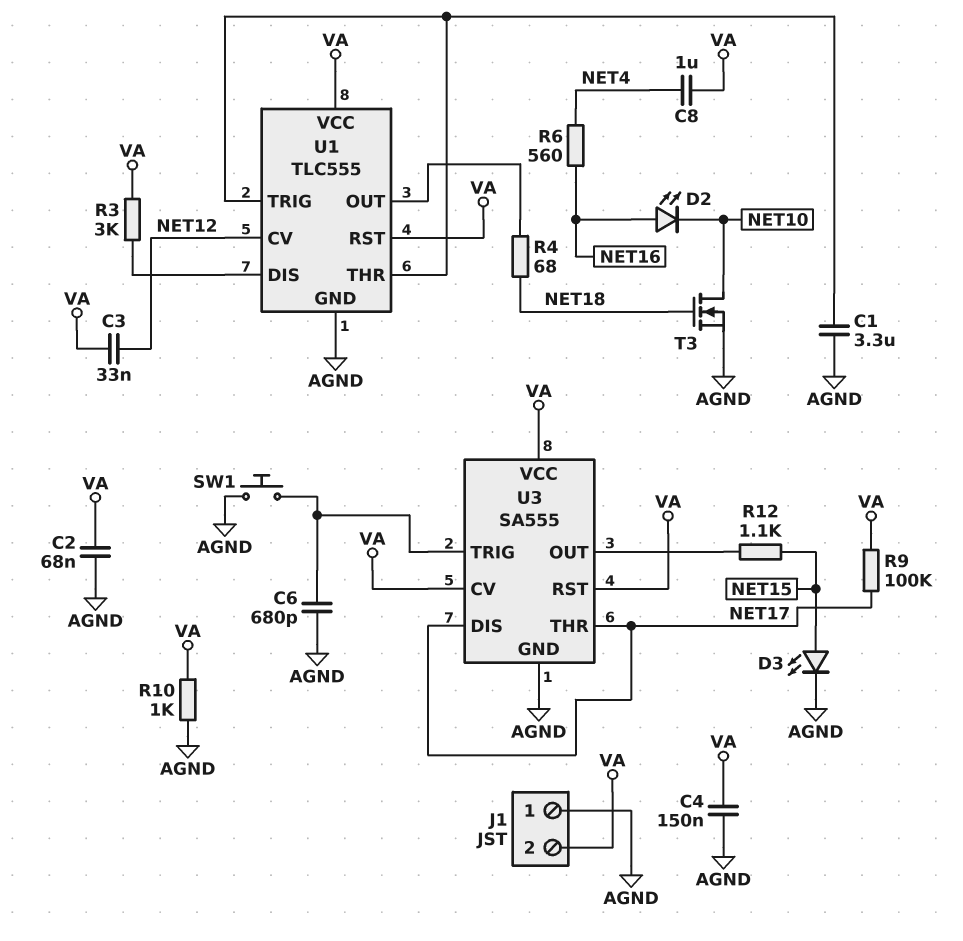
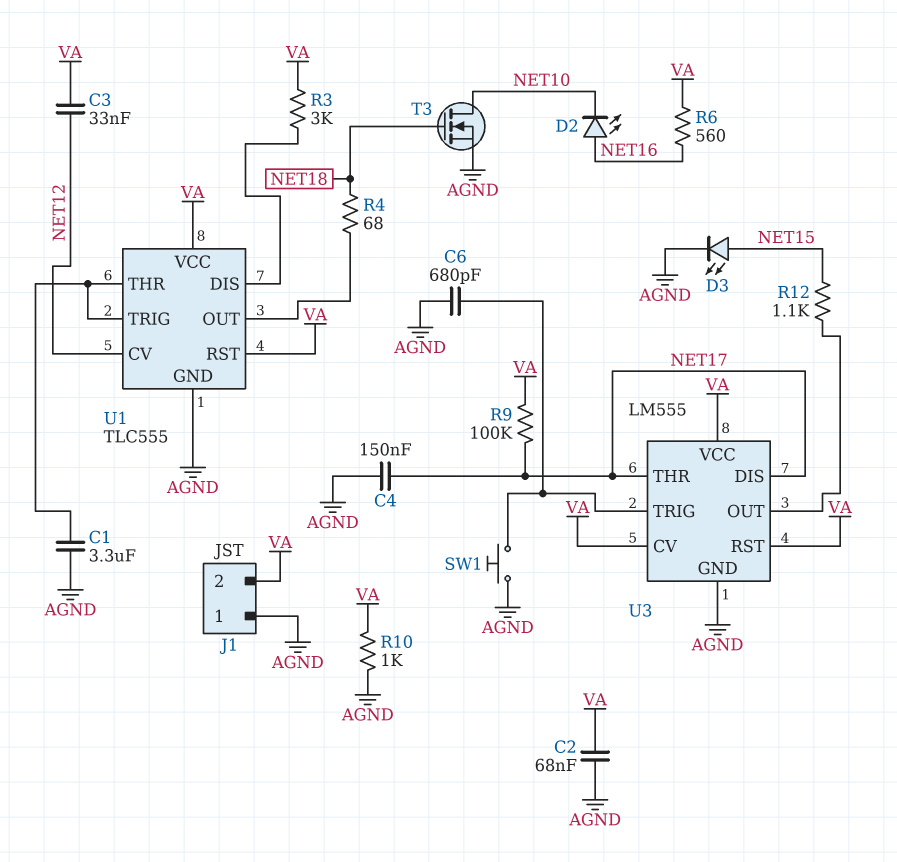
C4: 150nF (AGND, VA) -> 150nF (AGND, NET17)
C8: 1uF (NET4, VA) -> none
R6: 560 (NET4, NET16) -> 560 (NET16, VA)
U3: SA555 -> LM555

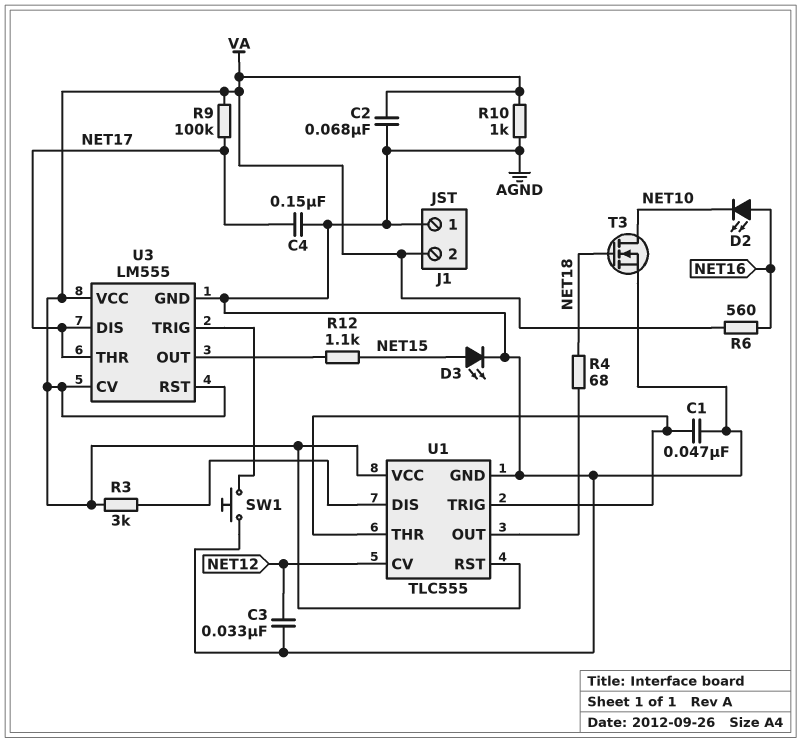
C1: 3.3uF (AGND, U1/THR) -> 47nF (AGND, U1/THR)
C3: 33nF (NET12, VA) -> 33nF (AGND, NET12)
C6: 680pF (AGND, U3/TRIG) -> none

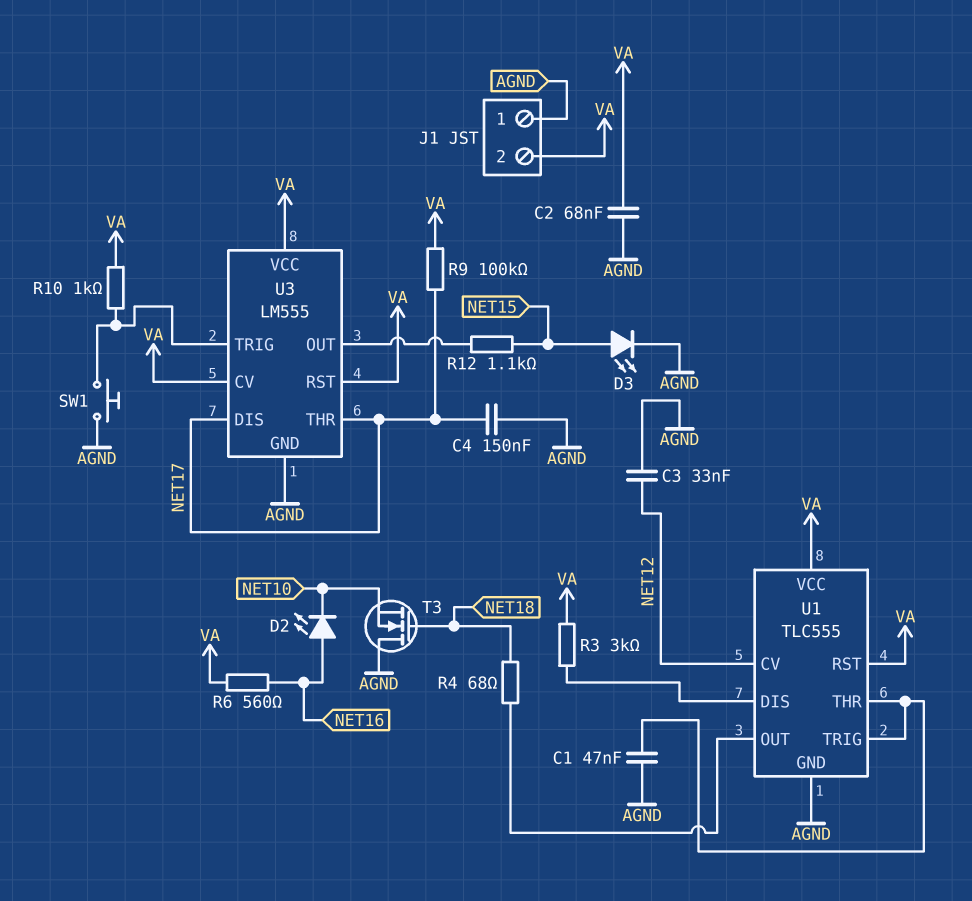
R10: 1k (AGND, VA) -> 1k (U3/TRIG, VA)
T3: NMOS (G NET18, D NET10, S AGND) -> NMOS (G NET18, D AGND, S NET10)

